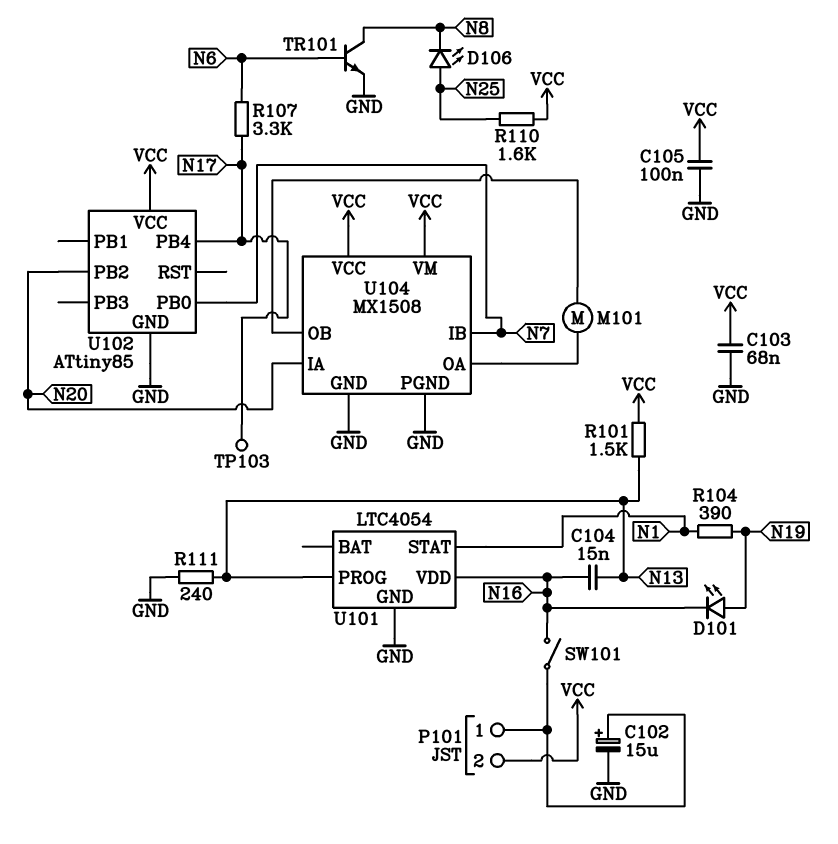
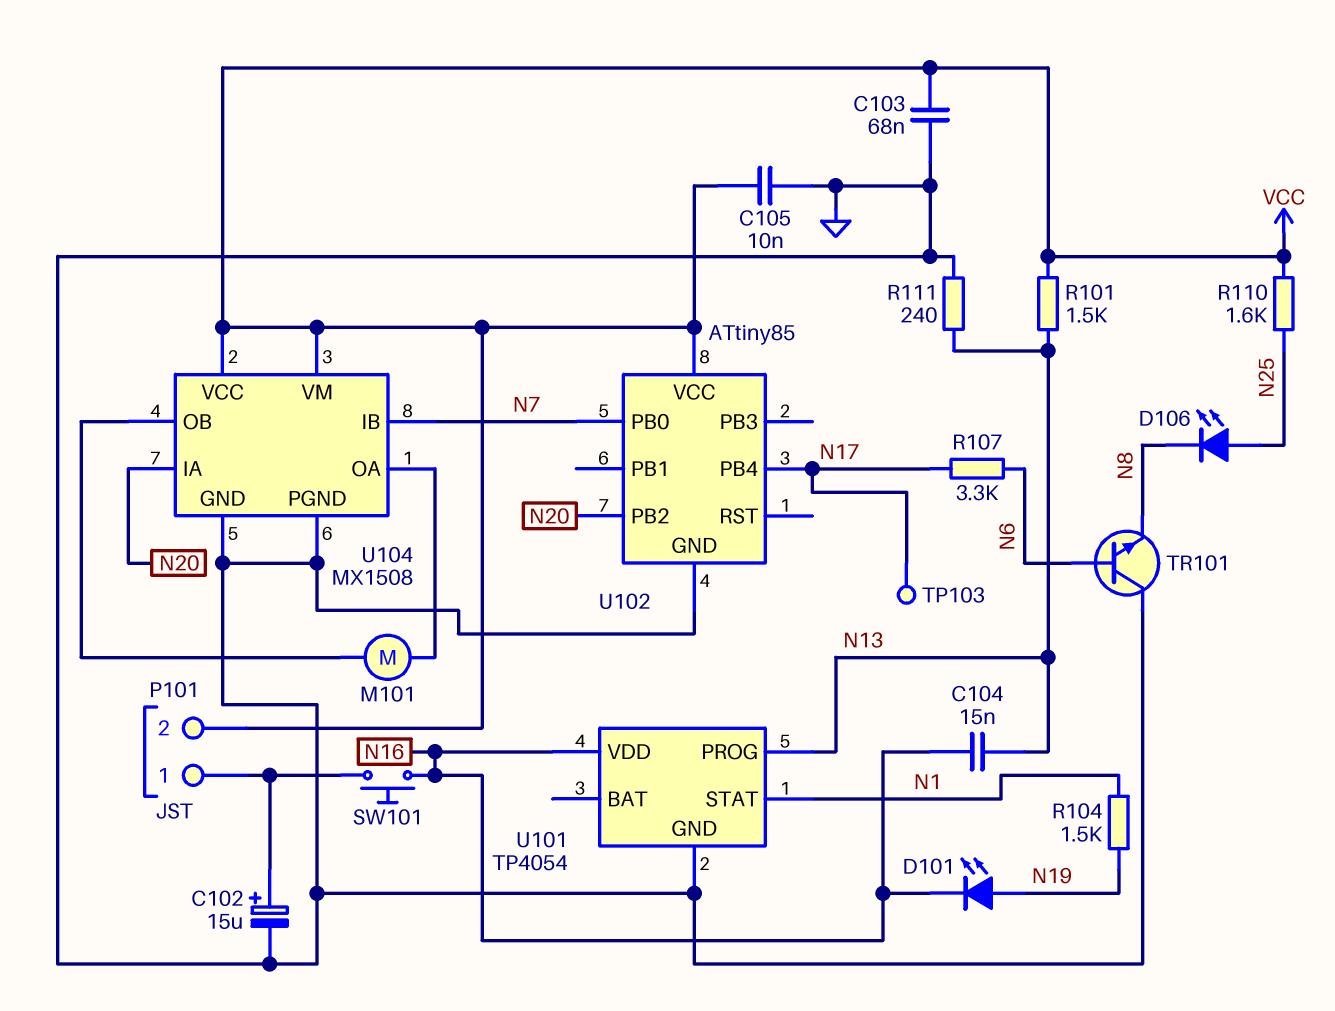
C105: 100nF (GND, VCC) -> 10nF (GND, VCC)
R104: 390 (N1, N19) -> 1.5k (N1, N19)
SW101: switch (N16, P101/1) -> button (N16, P101/1)
TR101: NPN (B N6, C N8, E GND) -> NPN (B N6, C GND, E N8)
U101: LTC4054 -> TP4054

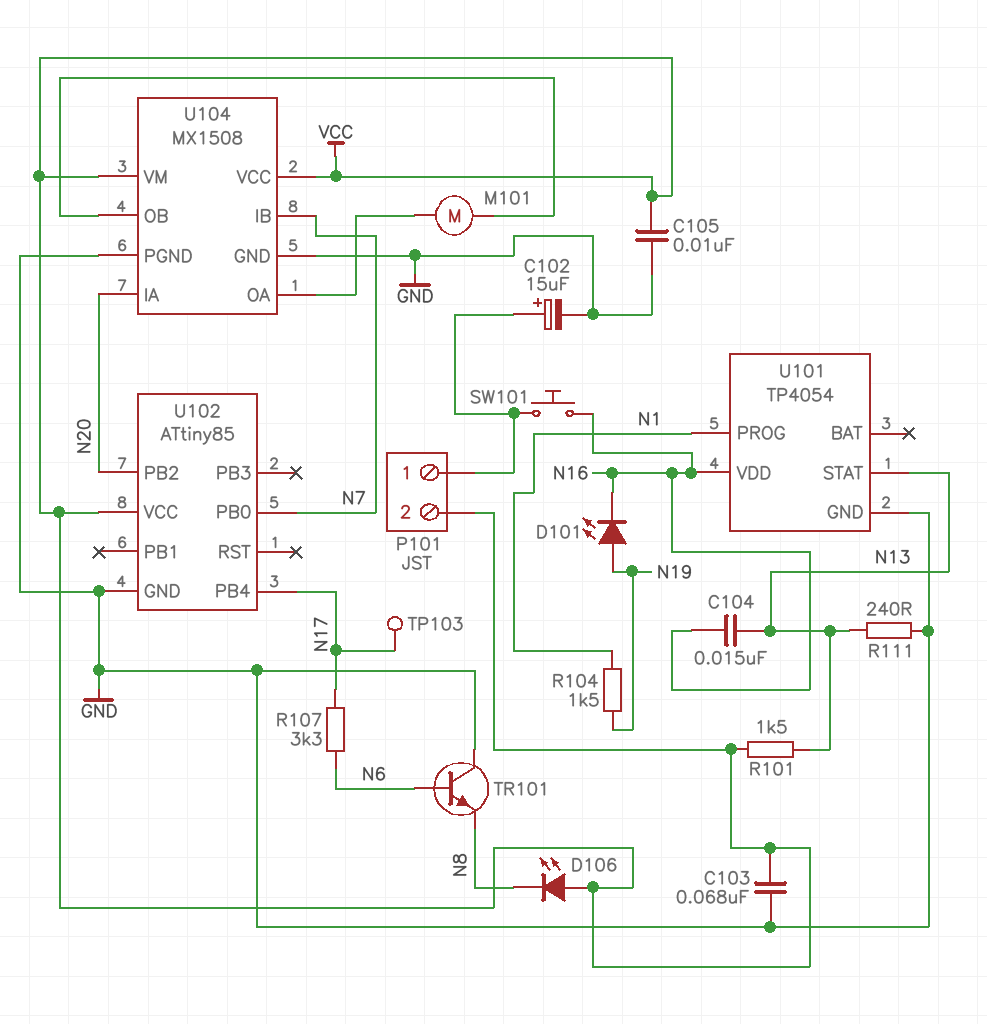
D106: LED (A N25, K N8) -> LED (A VCC, K N8)
R110: 1.6k (N25, VCC) -> none
U101 pin PROG: N13 -> N1
U101 pin STAT: N1 -> N13

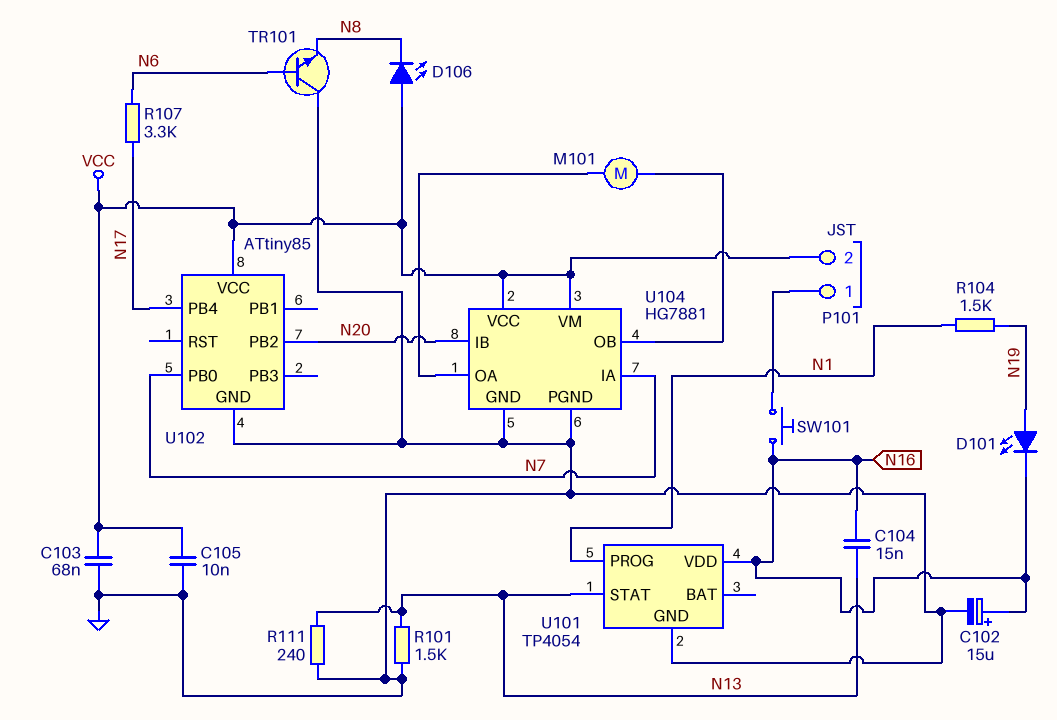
C102: 15uF (plus P101/1, minus GND) -> 15uF (plus N16, minus GND)
R101: 1.5k (N13, VCC) -> 1.5k (GND, N13)
TP103: test point (N17) -> none
U104: MX1508 -> HG7881
U104 pin IA: N20 -> N7
U104 pin IB: N7 -> N20

